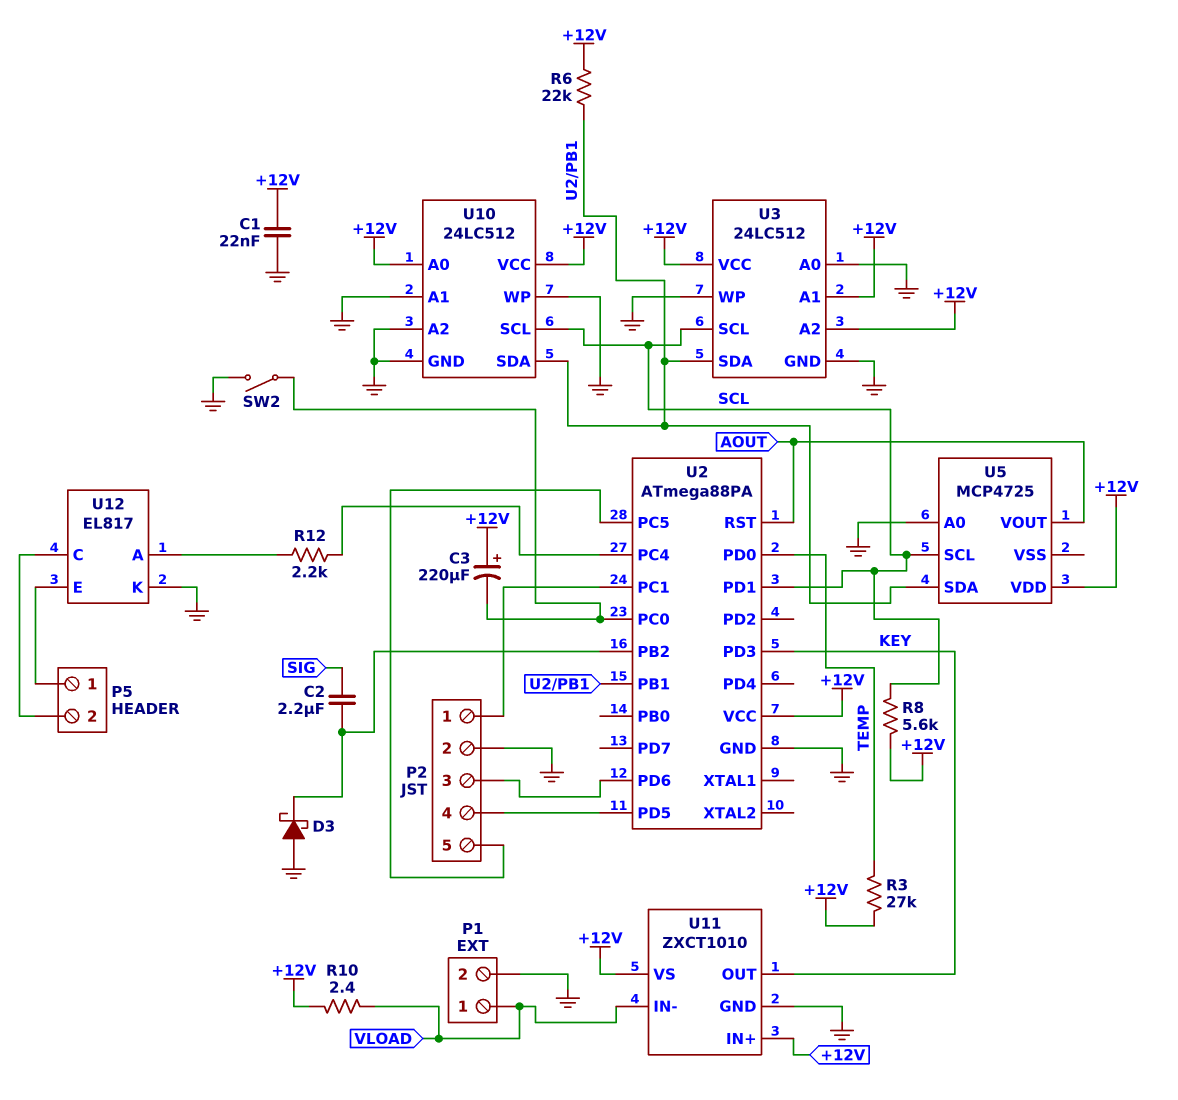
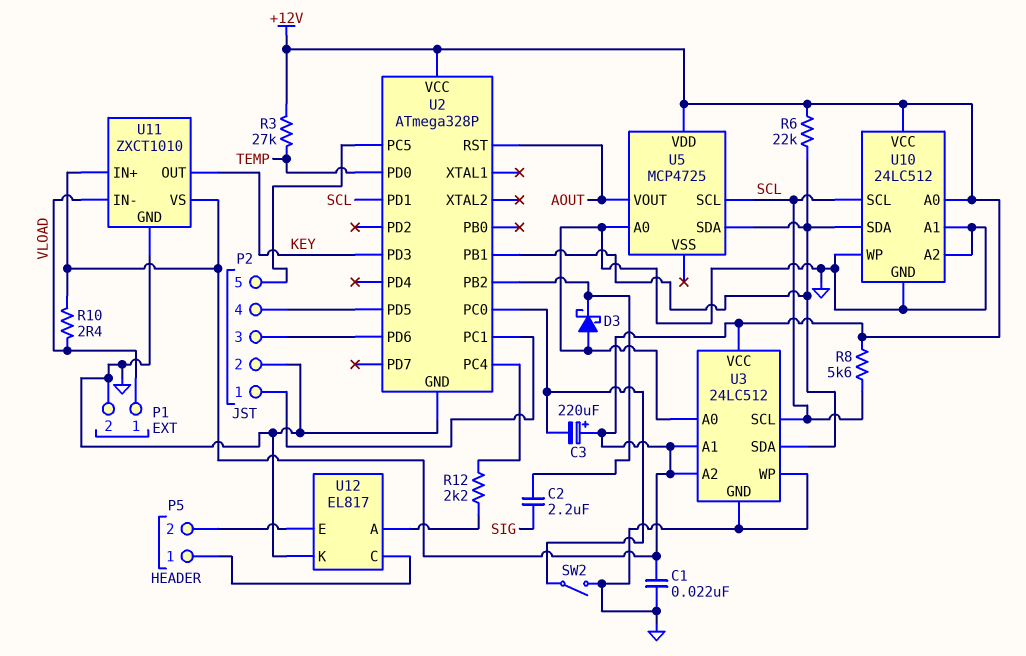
U2: ATmega88PA -> ATmega328P
U12 pin C: P5/2 -> P5/1
U12 pin E: P5/1 -> P5/2

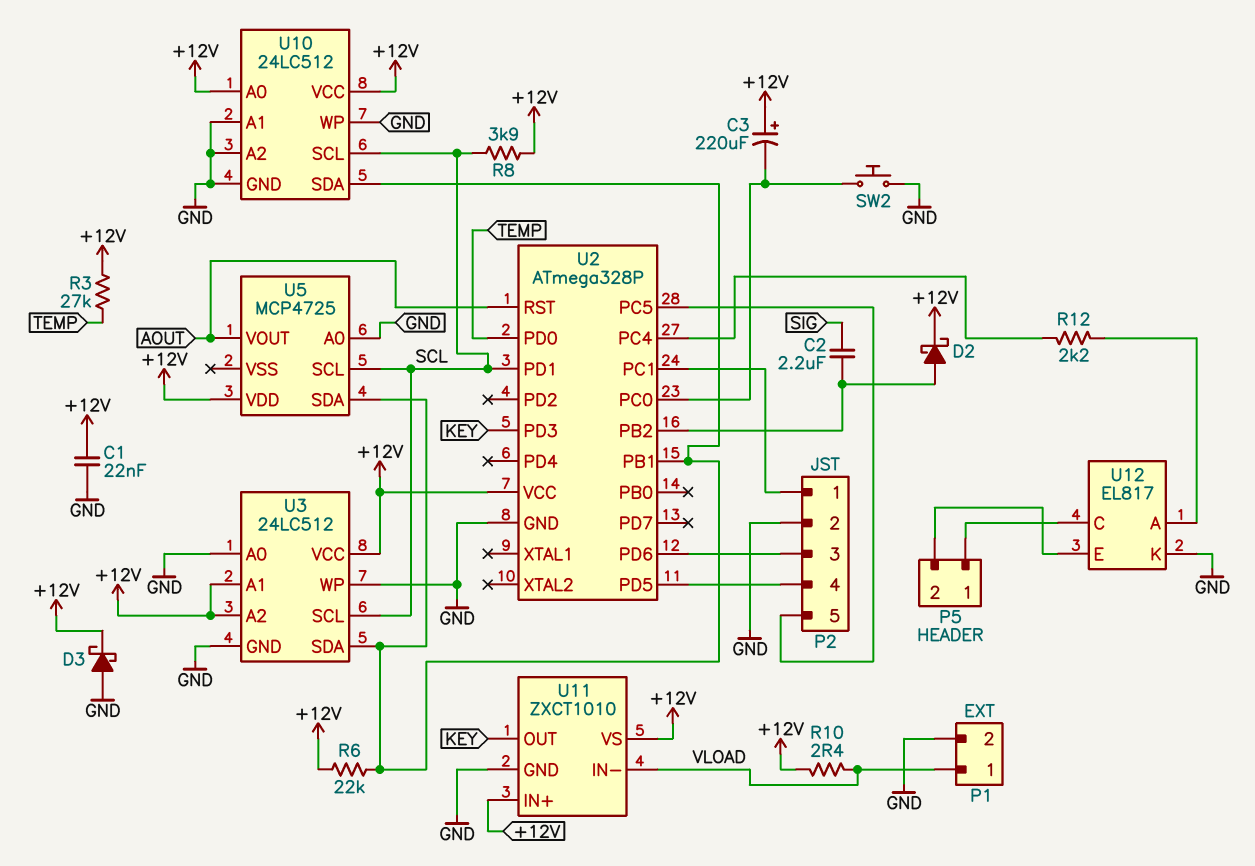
D2: none -> schottky (A U2/PB2, K +12V)
D3: schottky (A GND, K U2/PB2) -> schottky (A GND, K +12V)
R8: 5.6k (+12V, SCL) -> 3.9k (+12V, SCL)
SW2: switch (GND, U2/PC0) -> button (GND, U2/PC0)

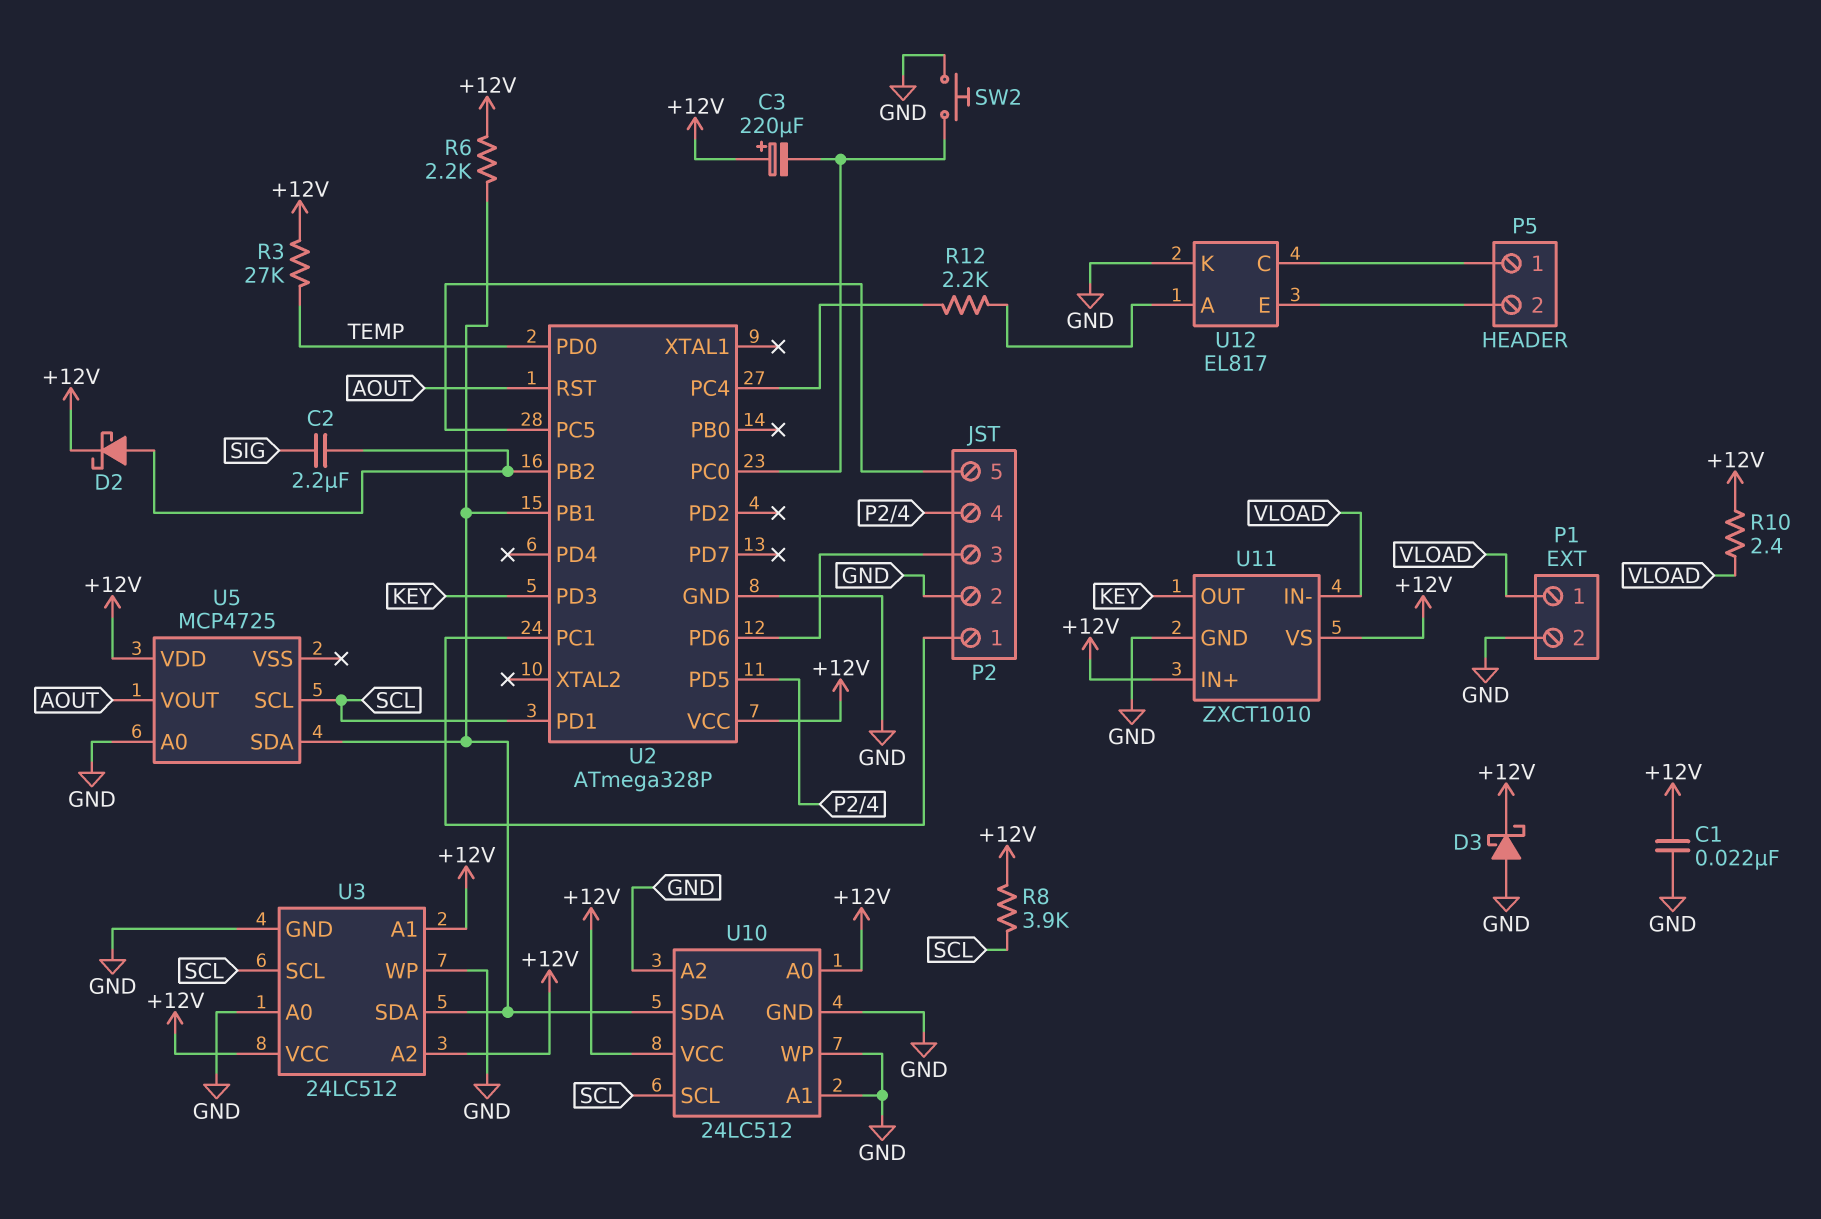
R6: 22k (+12V, U2/PB1) -> 2.2k (+12V, U2/PB1)

